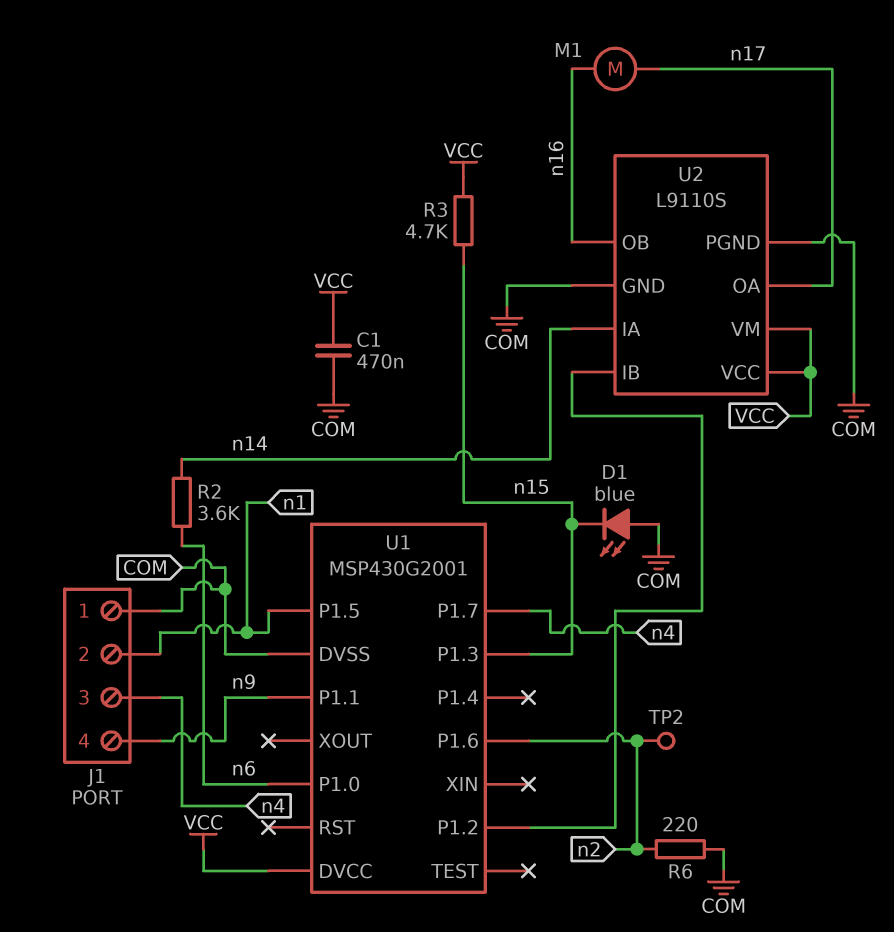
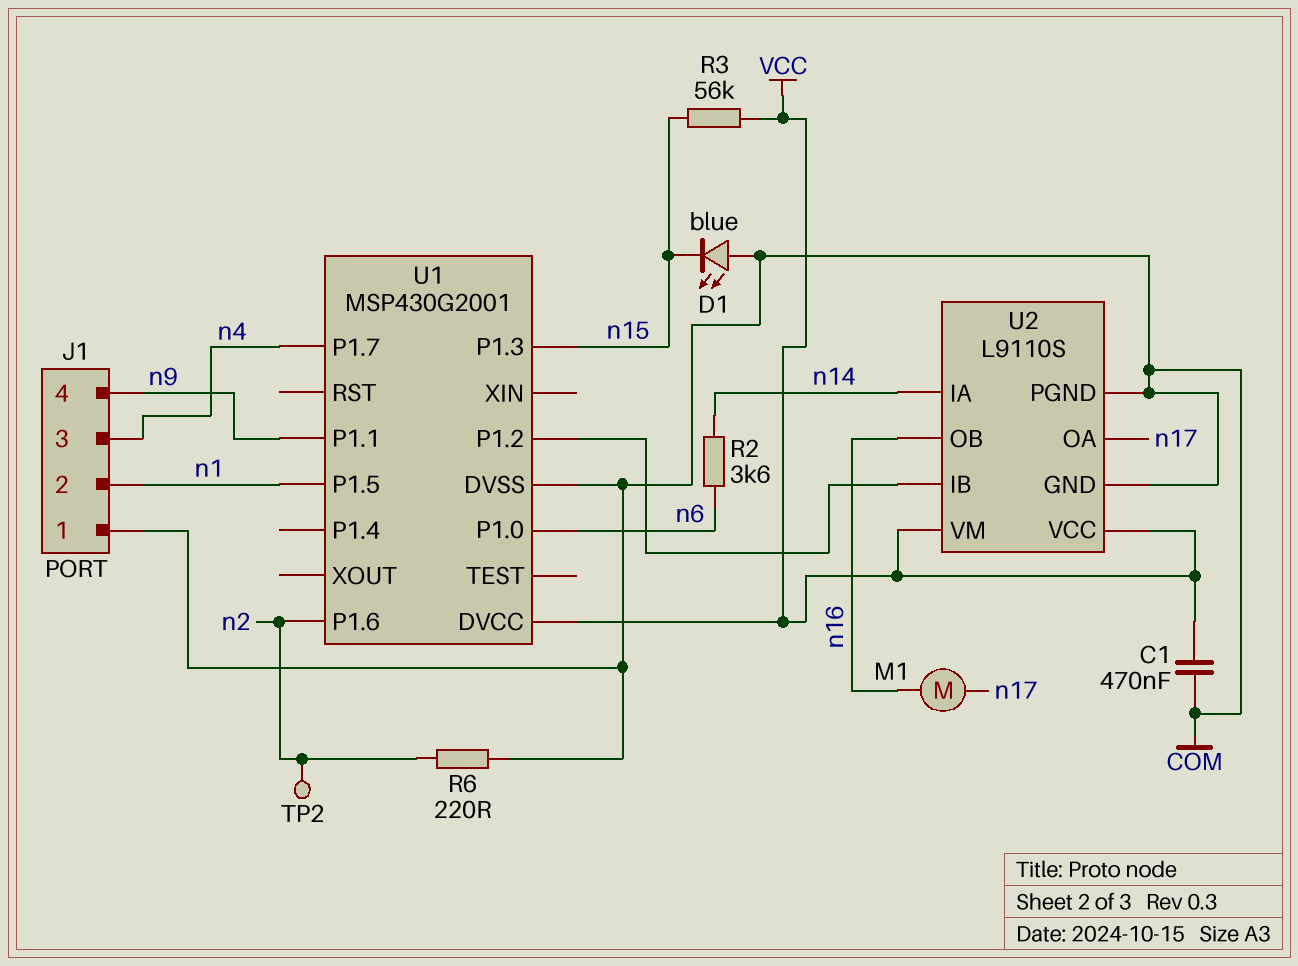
R3: 4.7k (VCC, n15) -> 56k (VCC, n15)

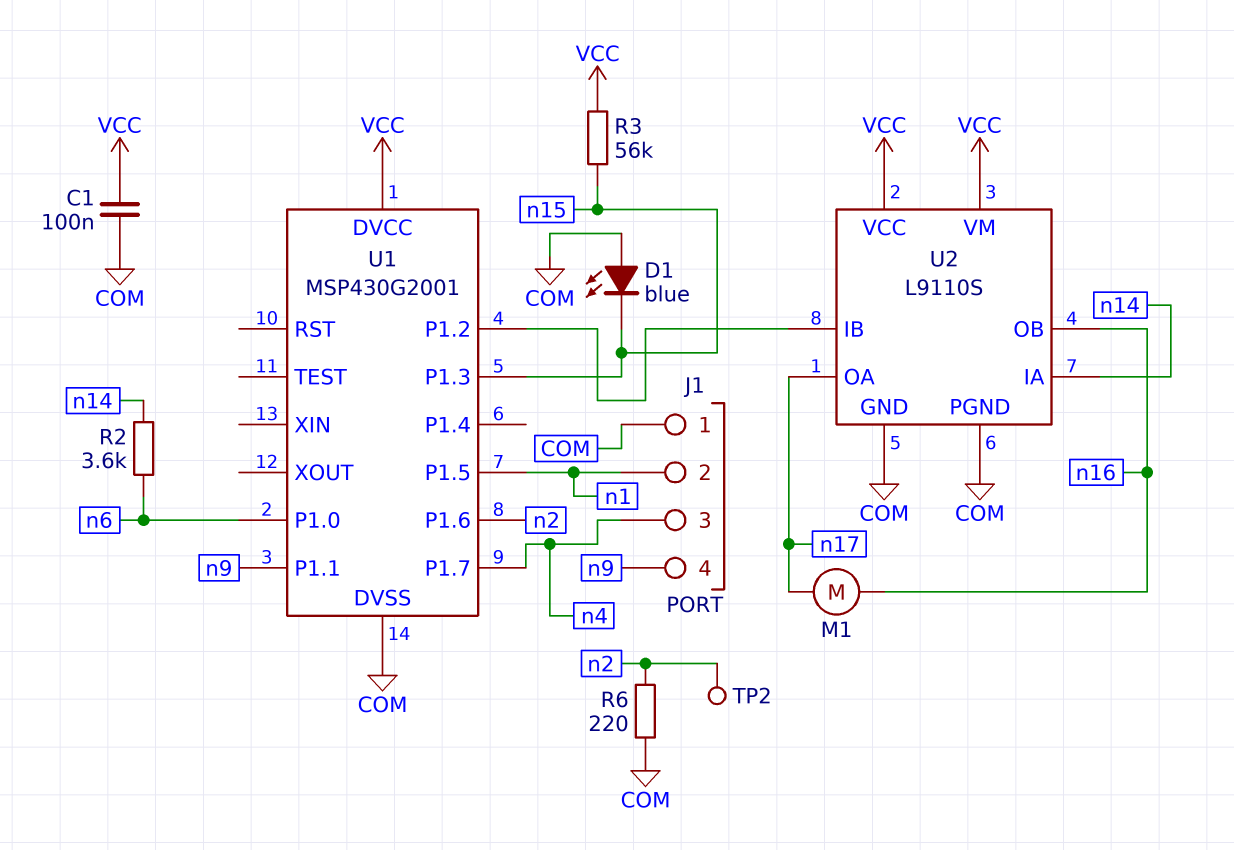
C1: 470nF (COM, VCC) -> 100nF (COM, VCC)

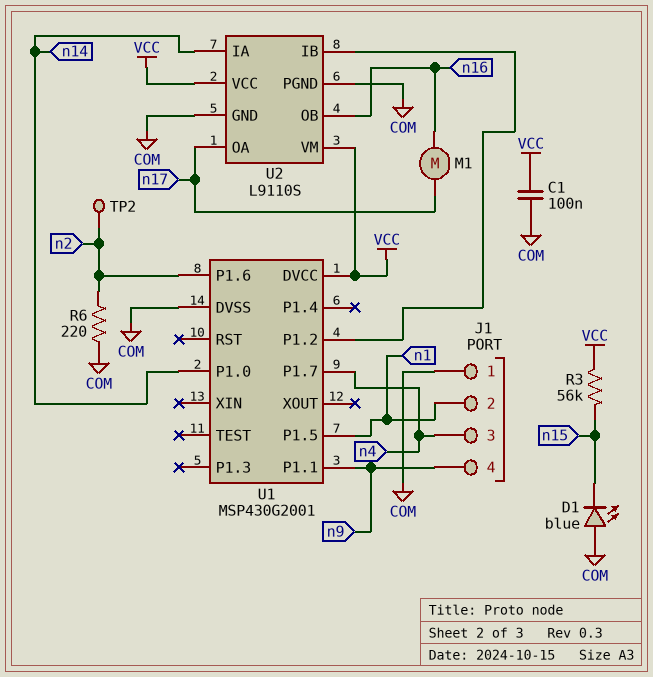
R2: 3.6k (n6, n14) -> none
U1 pin P1.0: n6 -> n14
U1 pin P1.3: n15 -> none

